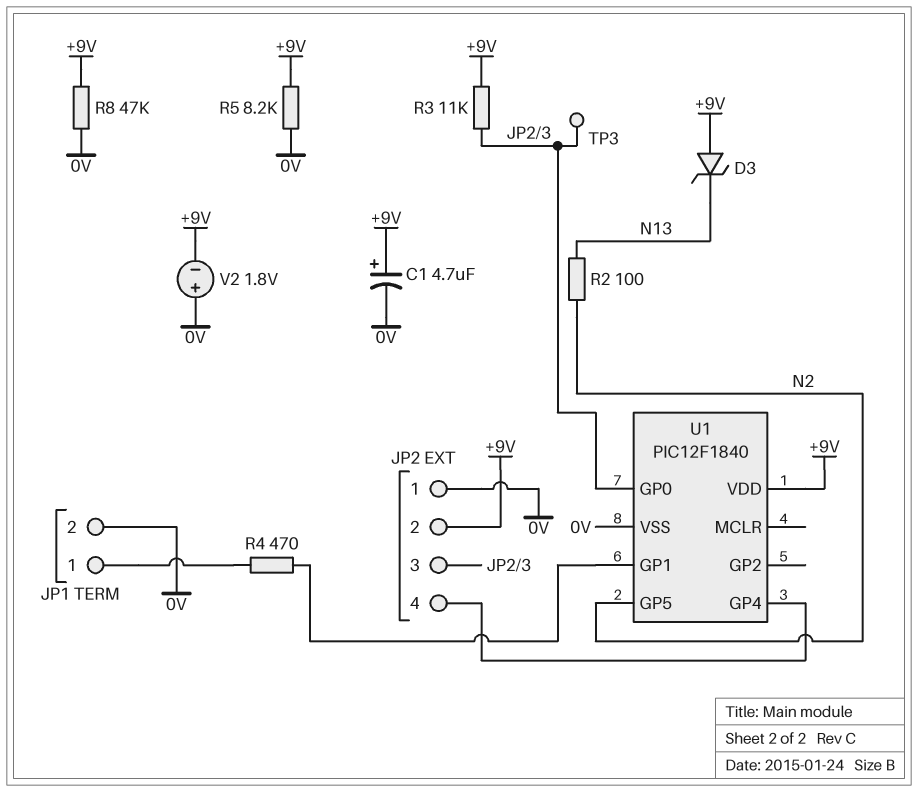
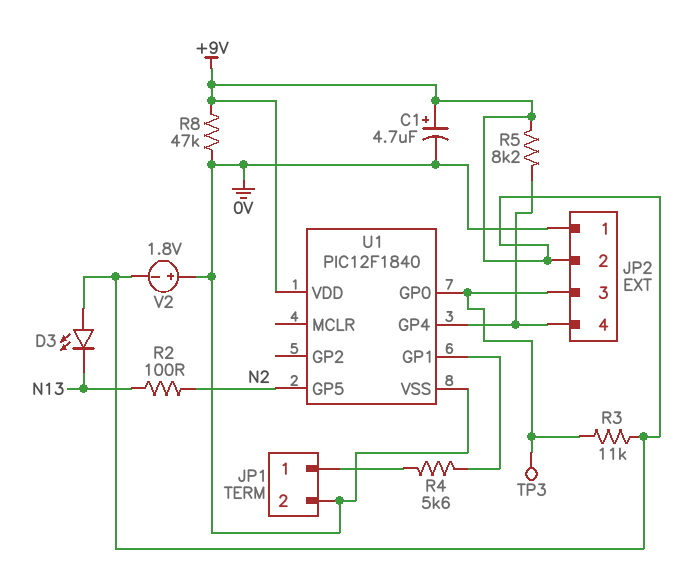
D3: zener (A +9V, K N13) -> LED (A +9V, K N13)
R4: 470 (JP1/1, U1/GP1) -> 5.6k (JP1/1, U1/GP1)
R5: 8.2k (+9V, 0V) -> 8.2k (+9V, JP2/4)

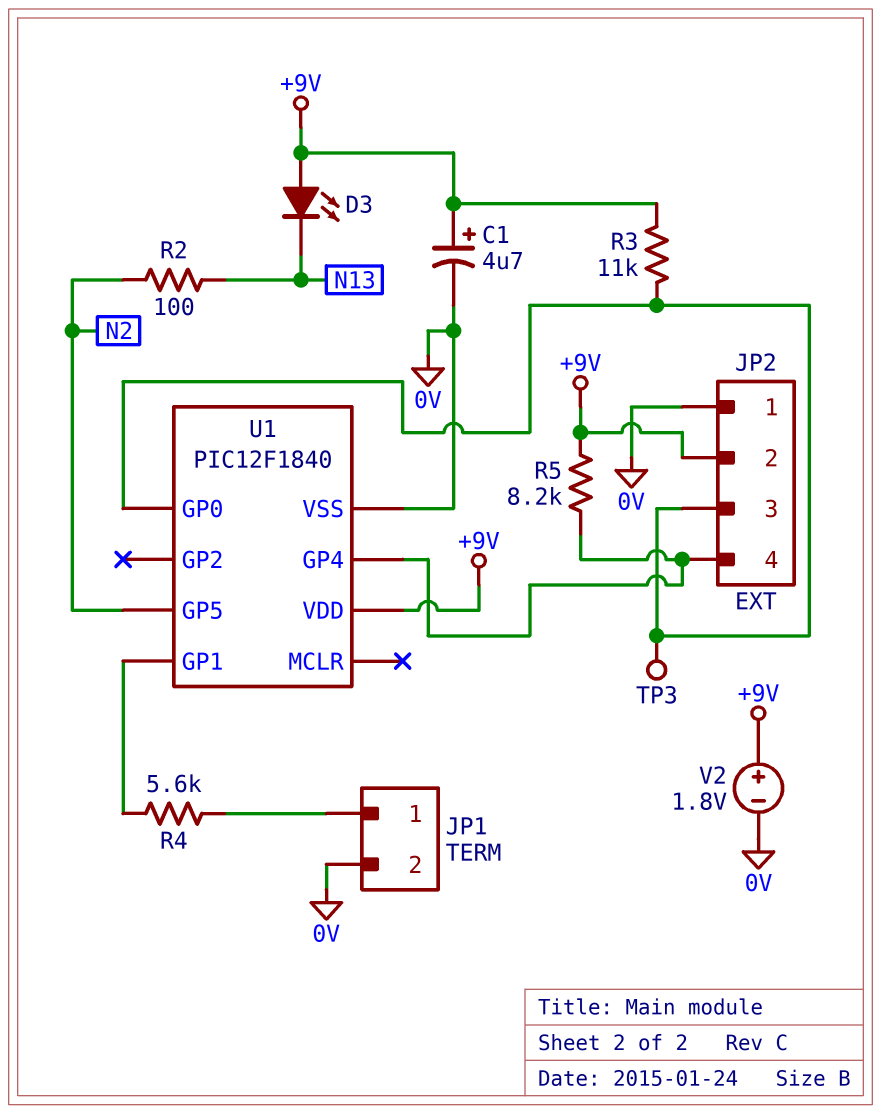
R8: 47k (+9V, 0V) -> none
V2: 1.8V (plus 0V, minus +9V) -> 1.8V (plus +9V, minus 0V)

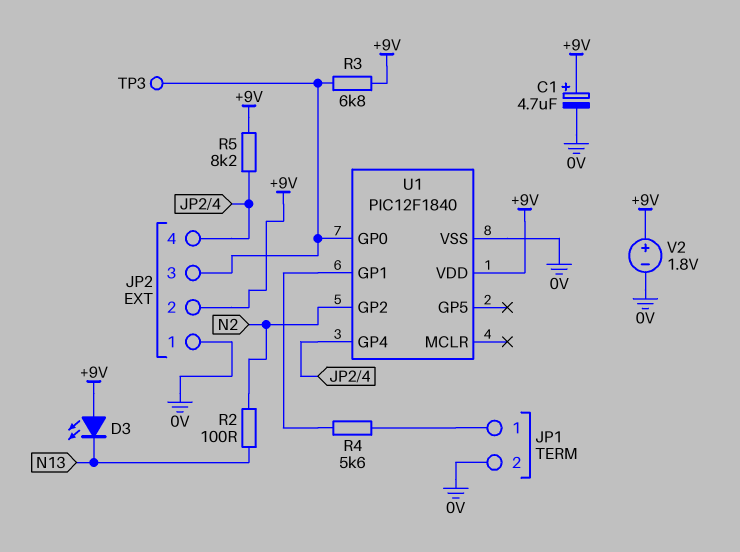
R3: 11k (+9V, JP2/3) -> 6.8k (+9V, JP2/3)
U1 pin GP2: none -> N2
U1 pin GP5: N2 -> none

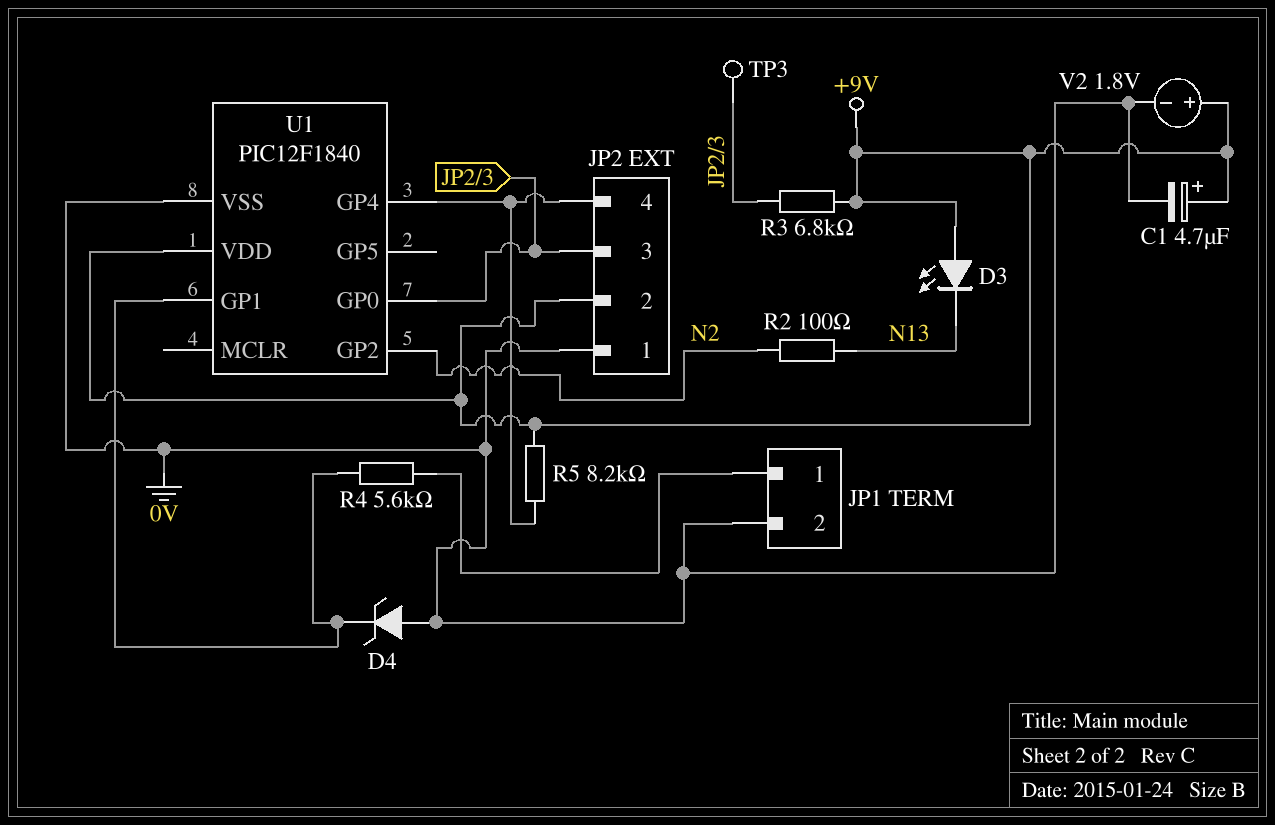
D4: none -> zener (A 0V, K U1/GP1)

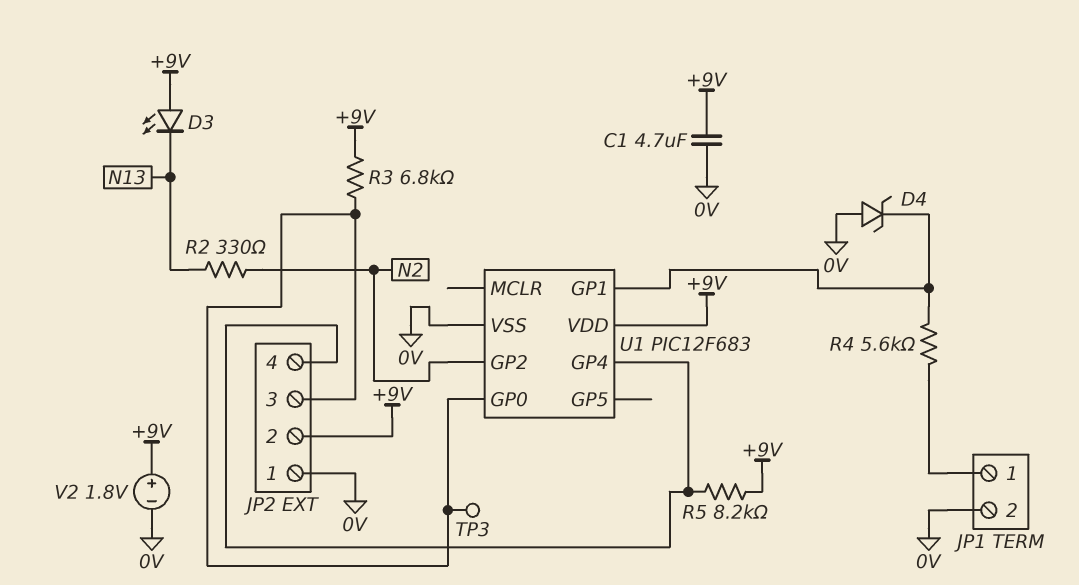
C1: 4.7uF (plus +9V, minus 0V) -> 4.7uF (+9V, 0V)
R2: 100 (N2, N13) -> 330 (N2, N13)
U1: PIC12F1840 -> PIC12F683

